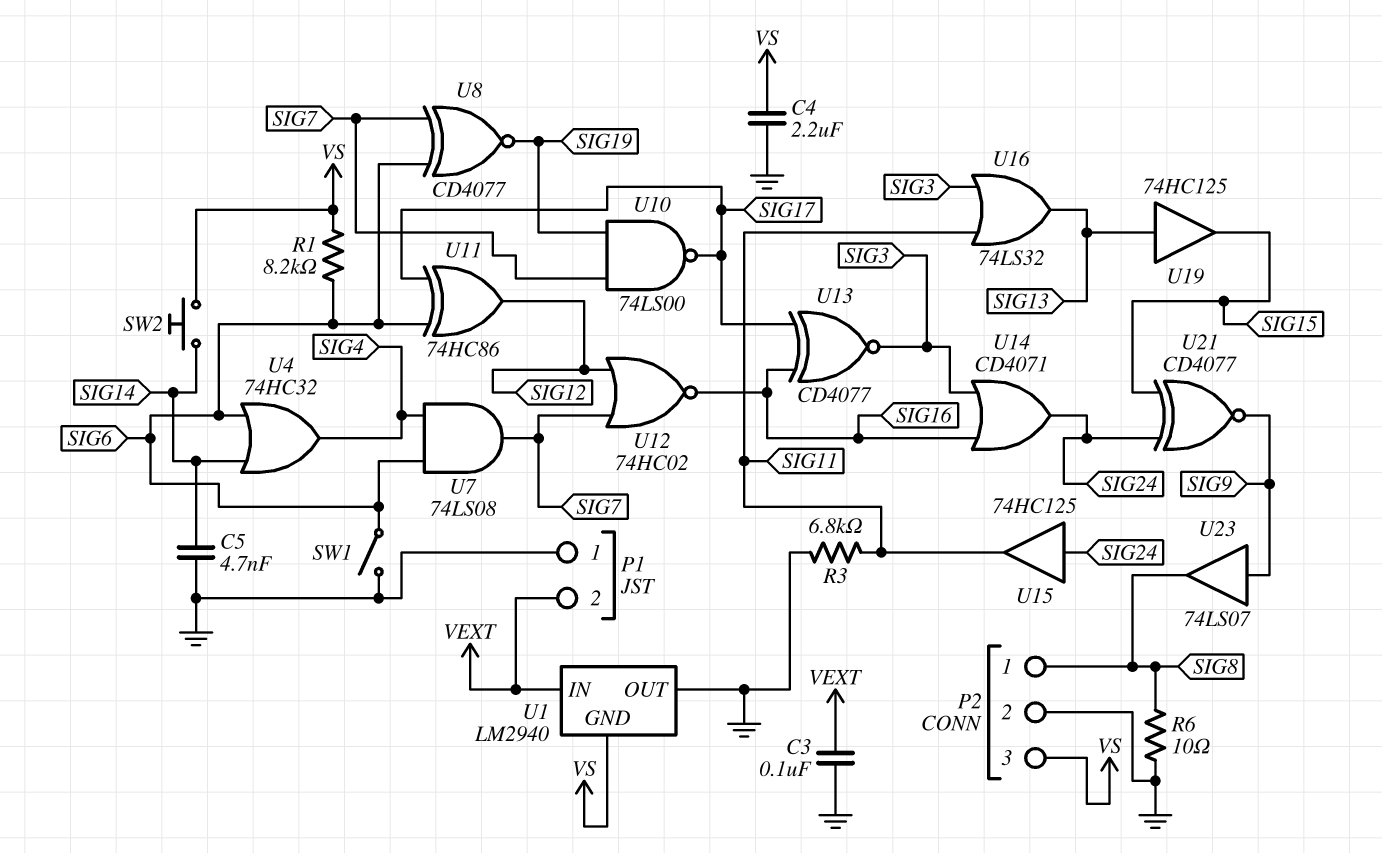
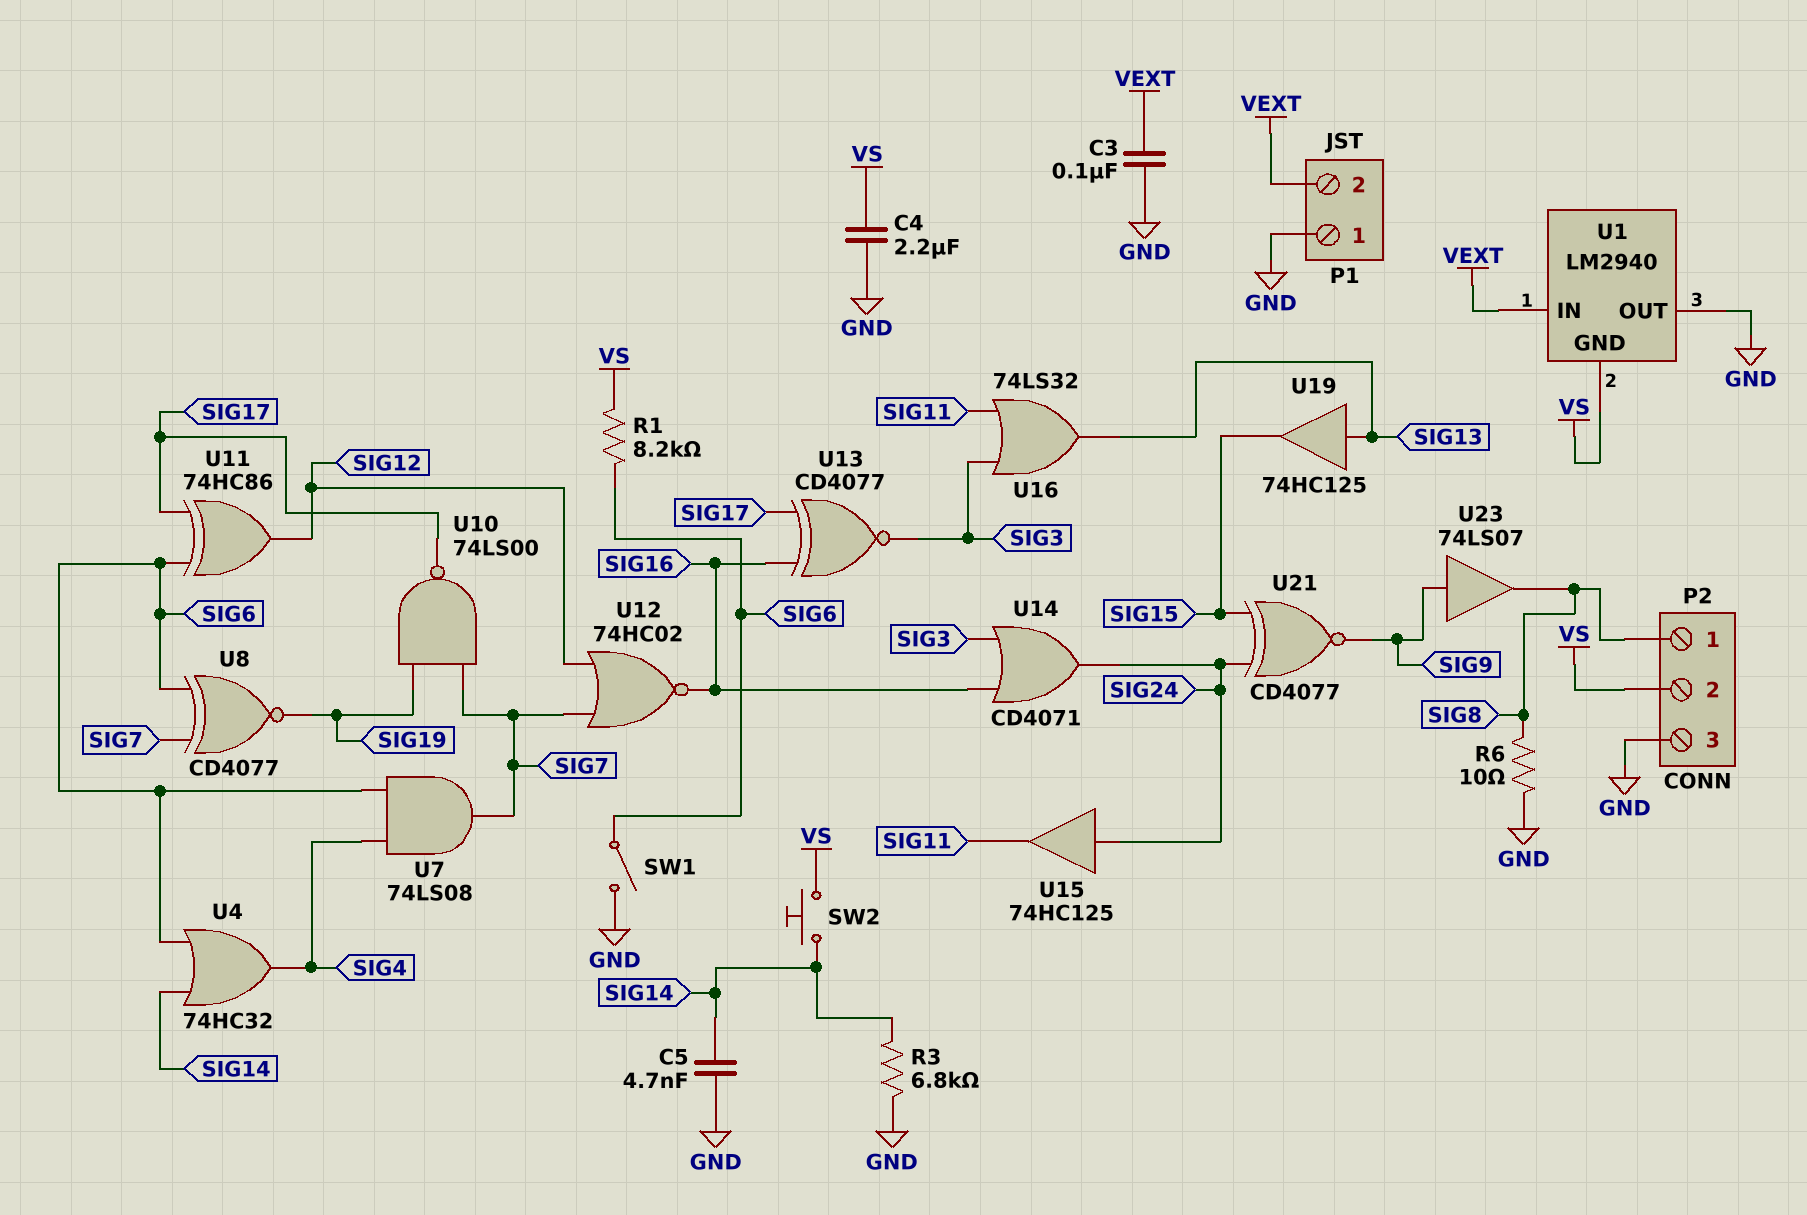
P2 pin 2: GND -> VS
P2 pin 3: VS -> GND
R3: 6.8k (GND, SIG11) -> 6.8k (GND, SIG14)

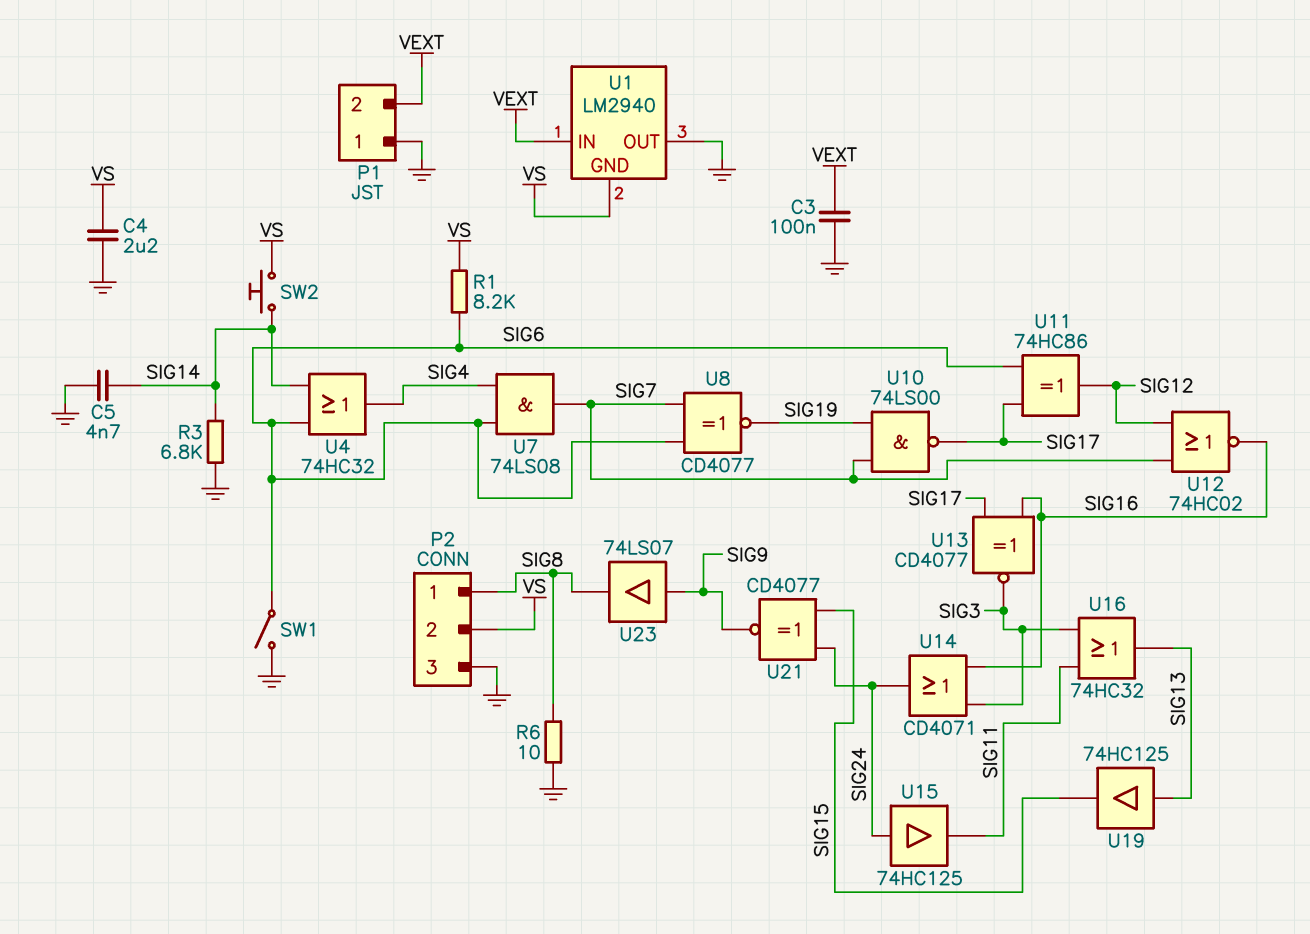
U16: OR 74LS32 (in SIG3, in SIG11, out SIG13) -> OR 74HC32 (in SIG3, in SIG11, out SIG13)

